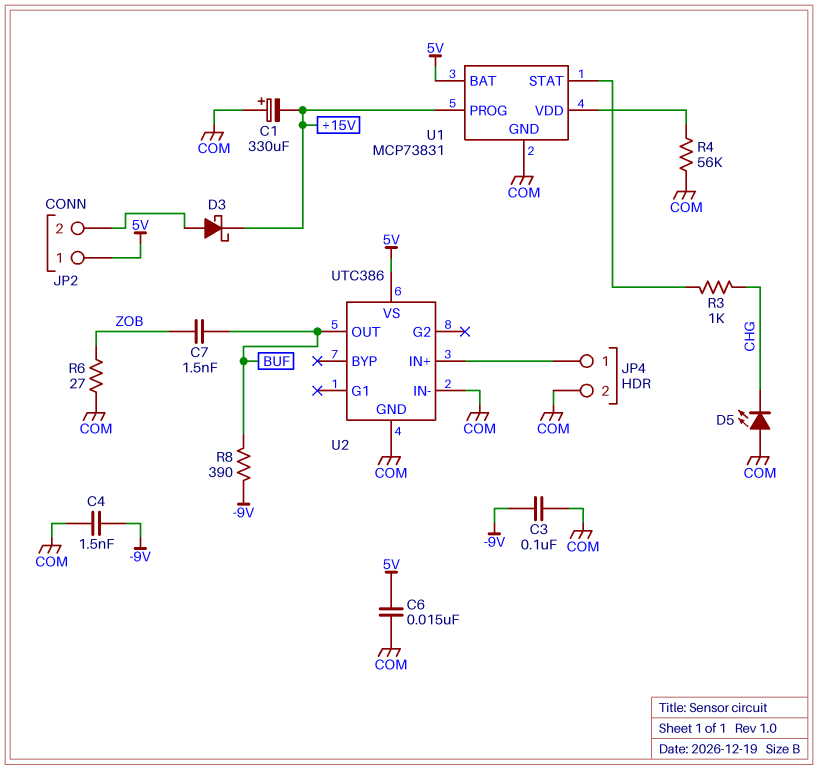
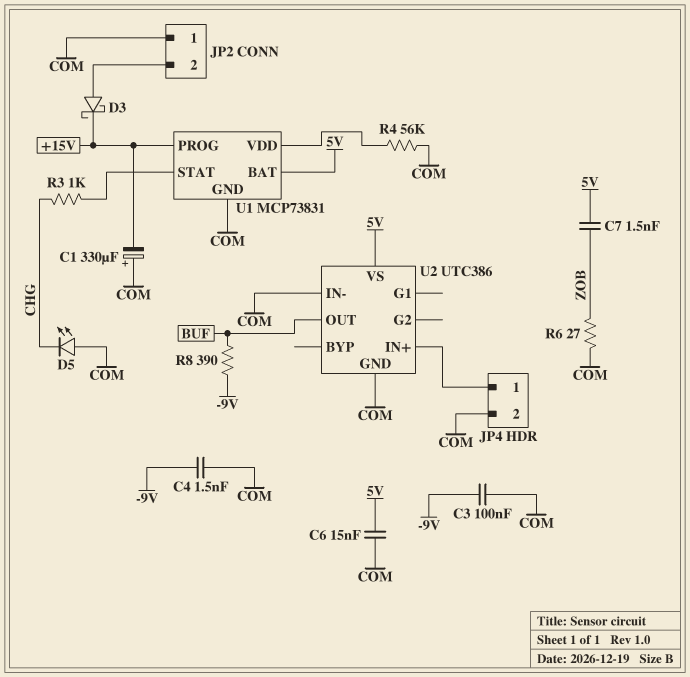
C7: 1.5nF (BUF, ZOB) -> 1.5nF (5V, ZOB)
JP2 pin 1: 5V -> COM

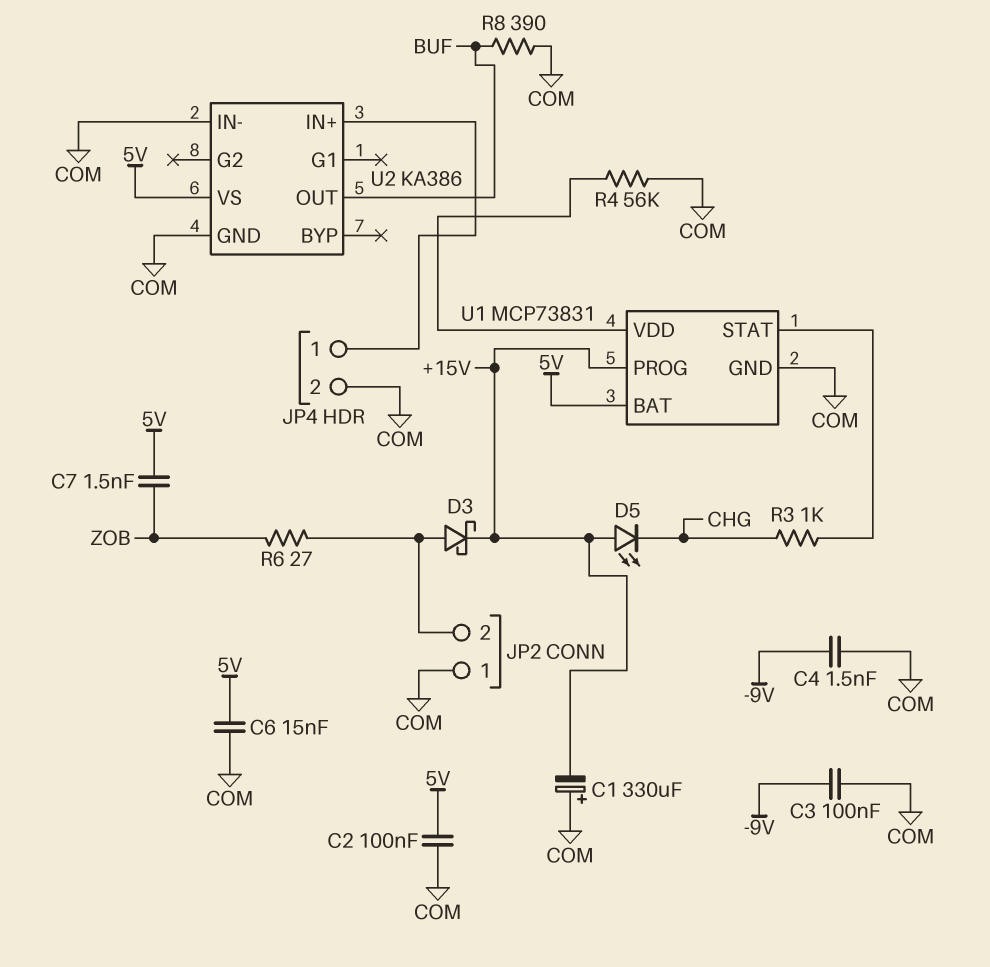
C2: none -> 100nF (5V, COM)
D5: LED (A COM, K CHG) -> LED (A +15V, K CHG)
R6: 27 (COM, ZOB) -> 27 (JP2/2, ZOB)
R8: 390 (-9V, BUF) -> 390 (BUF, COM)
U2: UTC386 -> KA386

